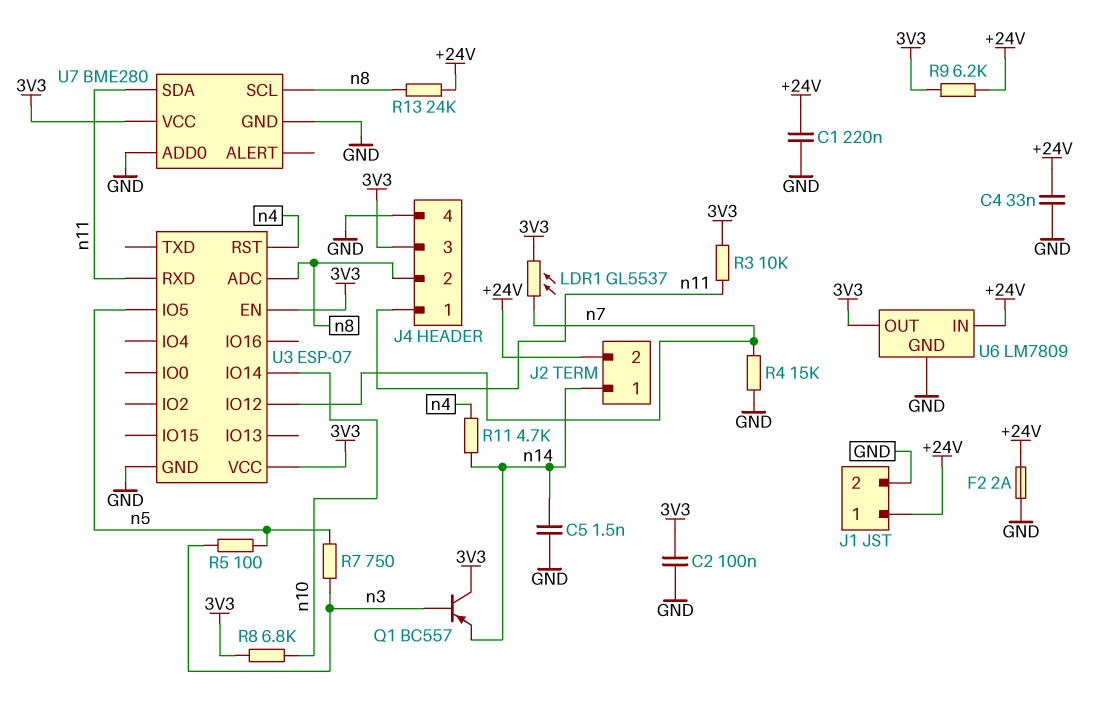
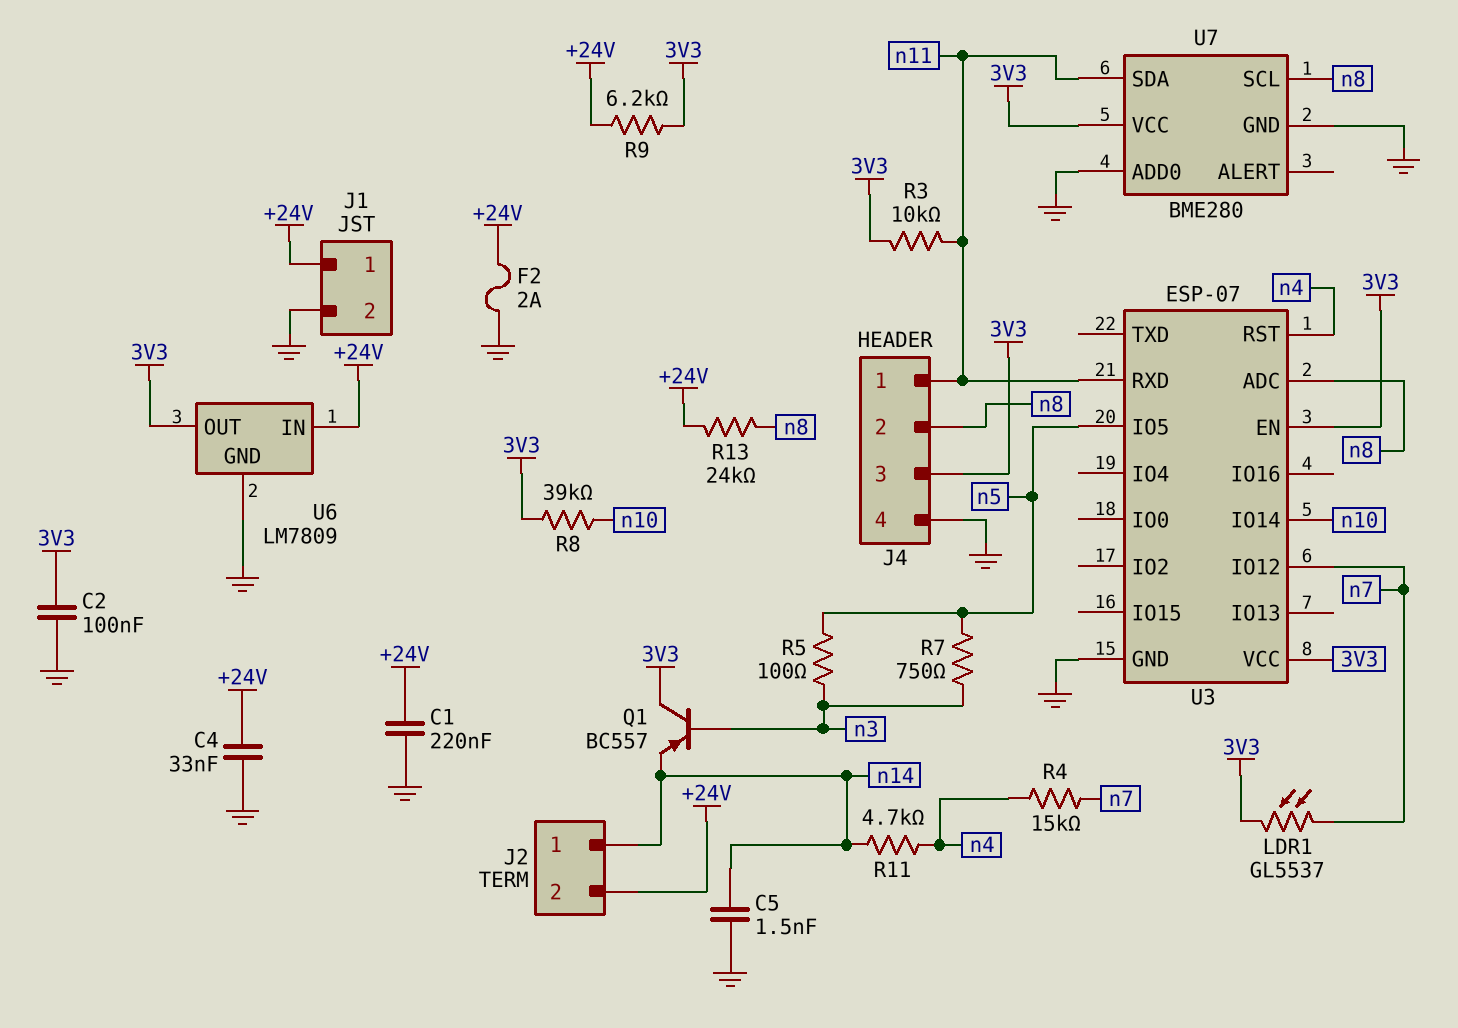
R4: 15k (GND, n7) -> 15k (n4, n7)
R8: 6.8k (3V3, n10) -> 39k (3V3, n10)

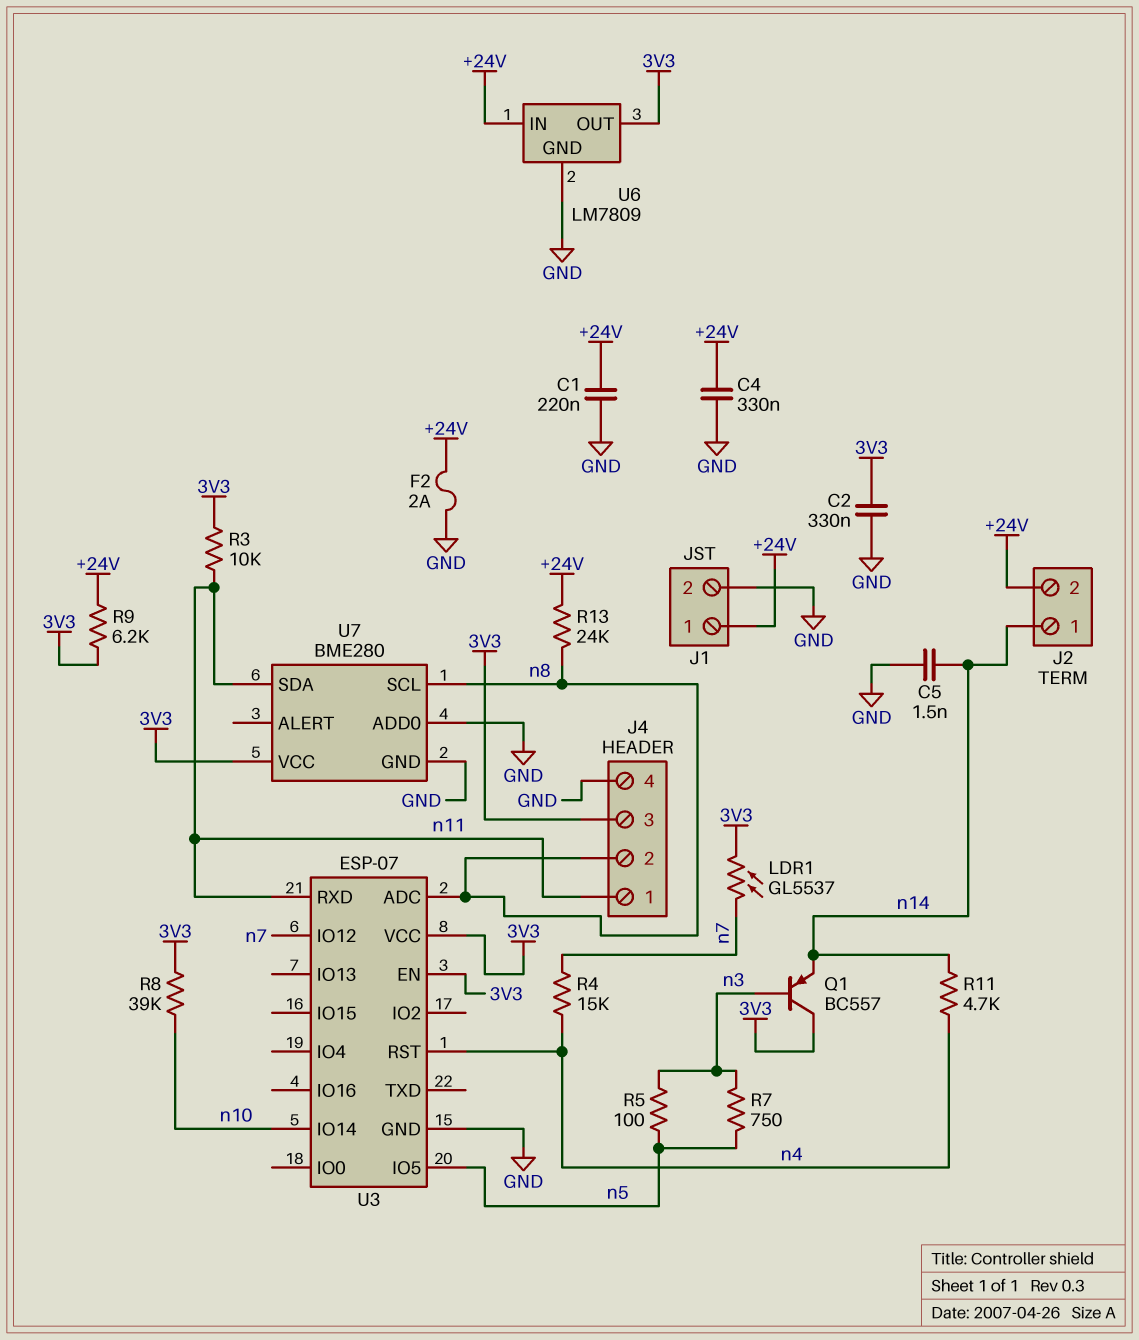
C2: 100nF (3V3, GND) -> 330nF (3V3, GND)
C4: 33nF (+24V, GND) -> 330nF (+24V, GND)

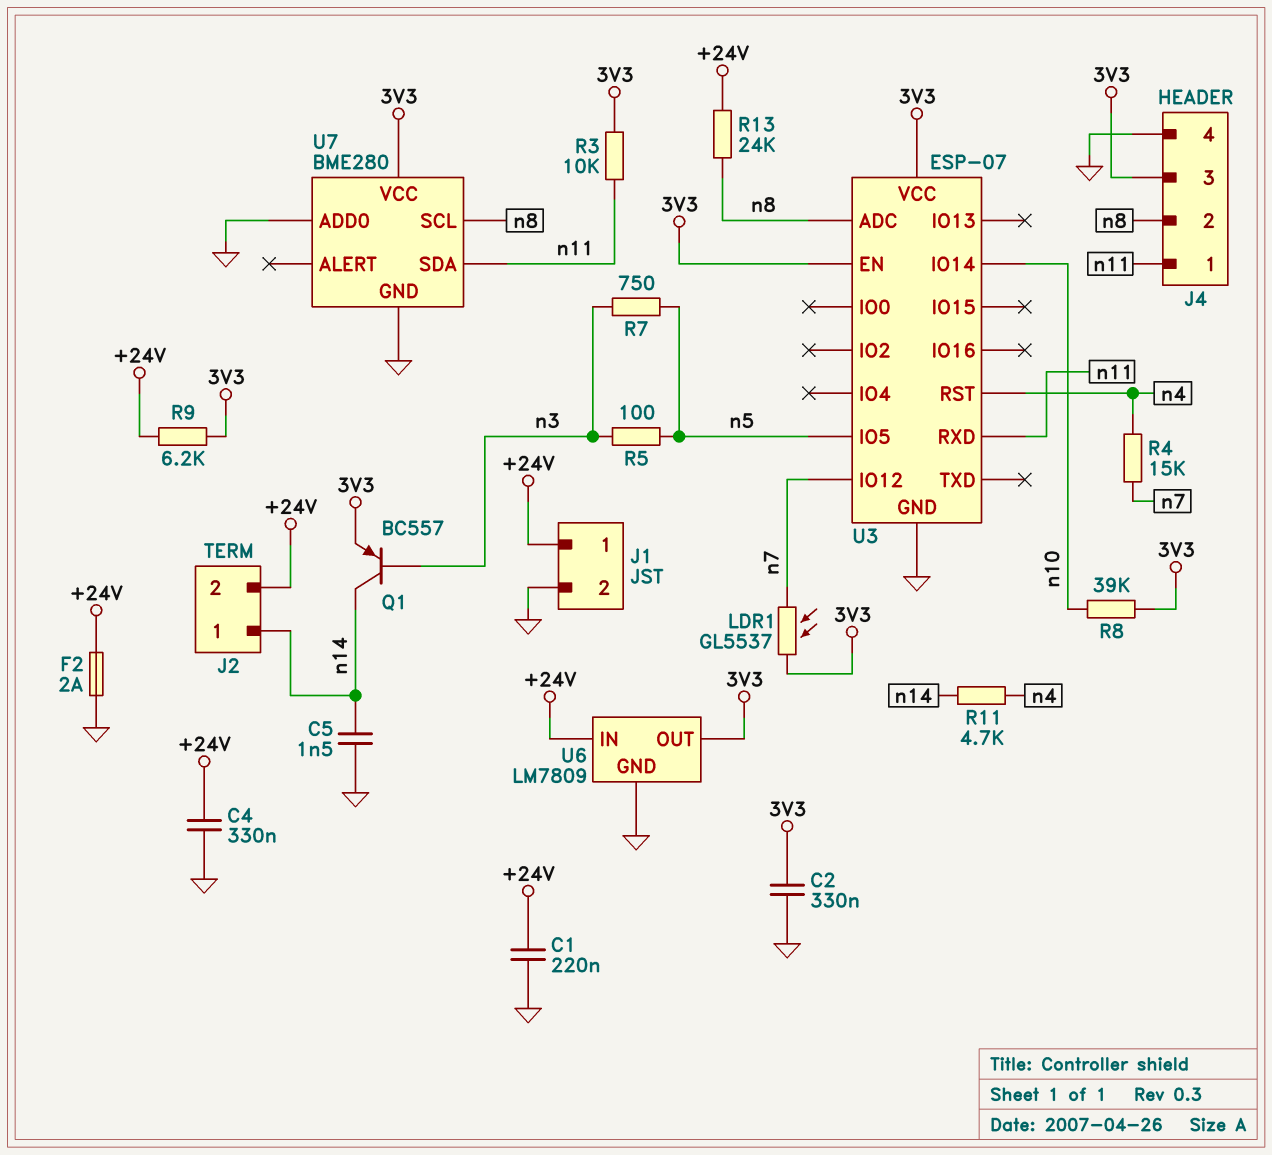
Q1: PNP BC557 (B n3, C 3V3, E n14) -> PNP BC557 (B n3, C n14, E 3V3)

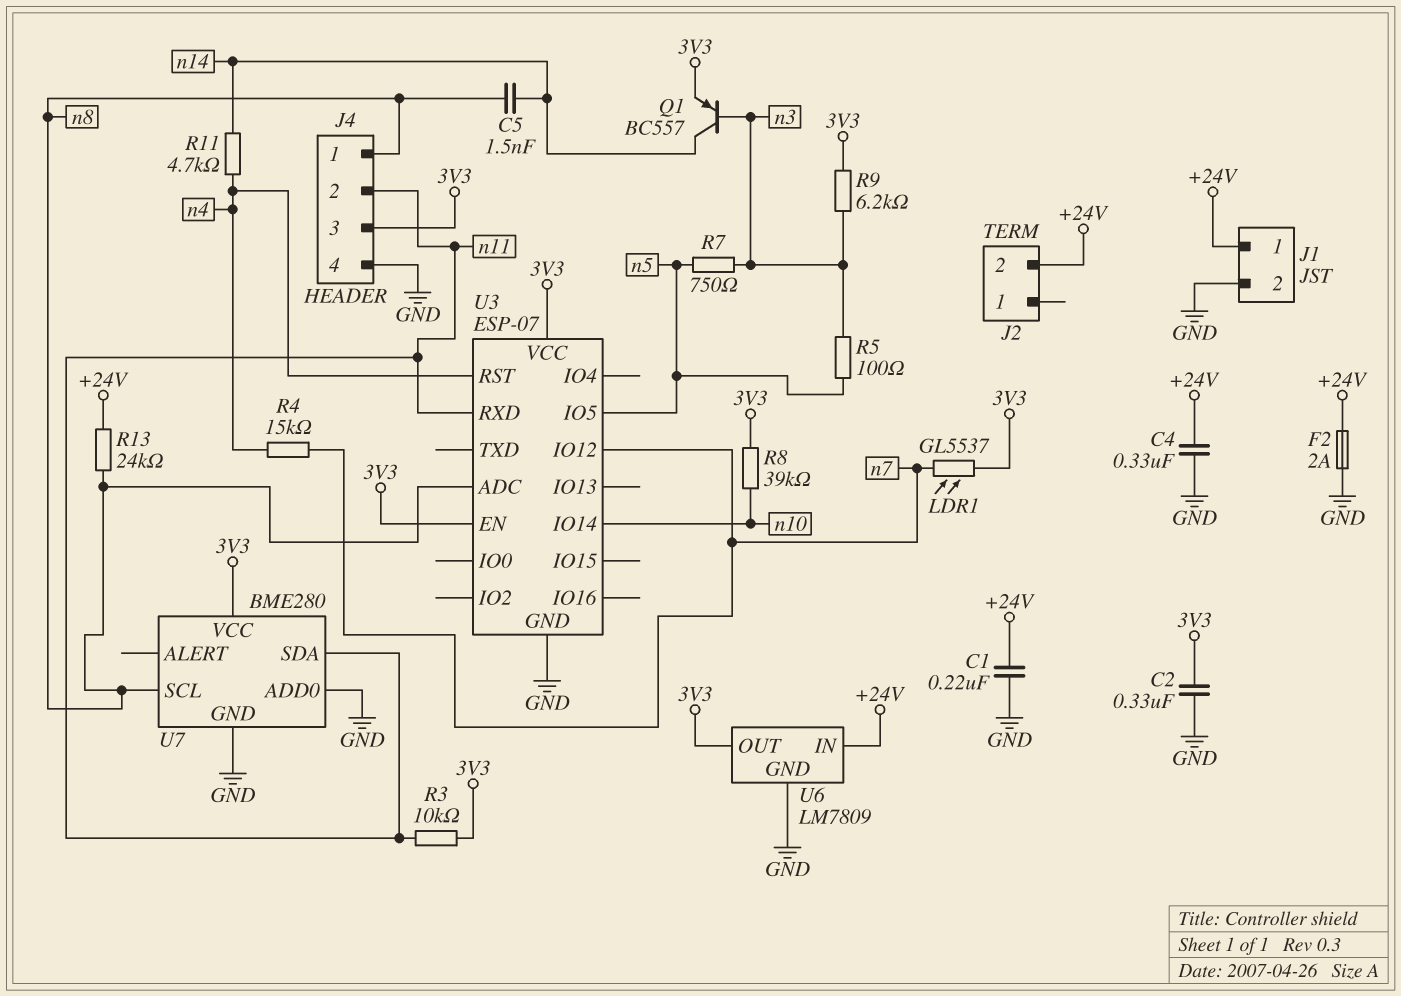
C5: 1.5nF (GND, n14) -> 1.5nF (n8, n14)
J2 pin 1: n14 -> none
J4 pin 1: n11 -> n8
J4 pin 2: n8 -> n11
R9: 6.2k (+24V, 3V3) -> 6.2k (3V3, n3)

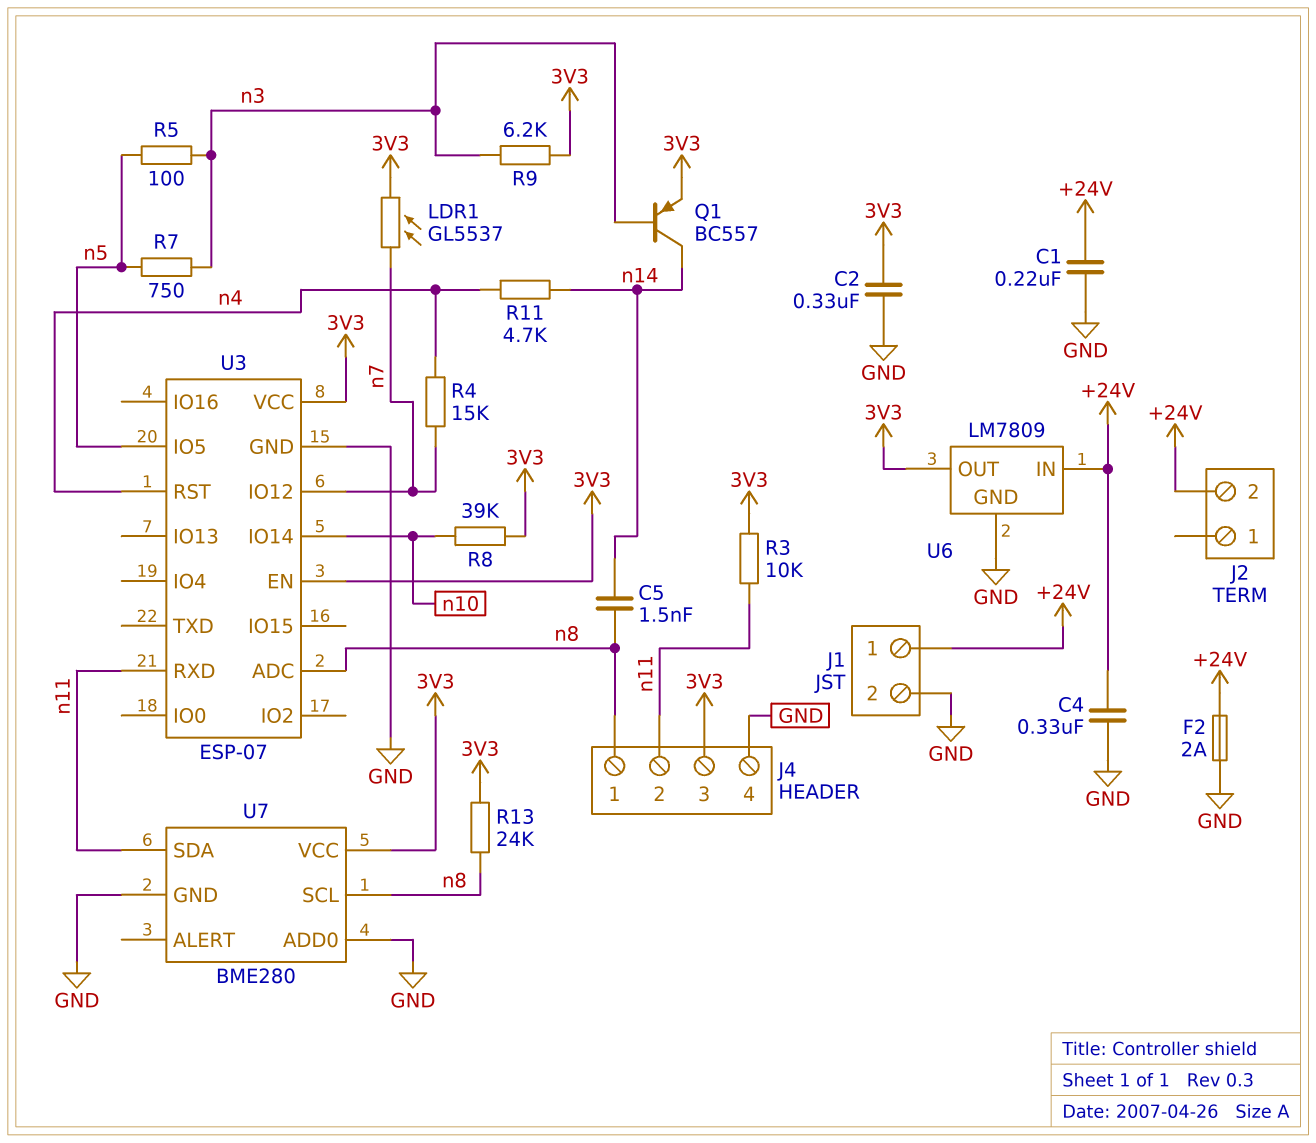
R13: 24k (+24V, n8) -> 24k (3V3, n8)

